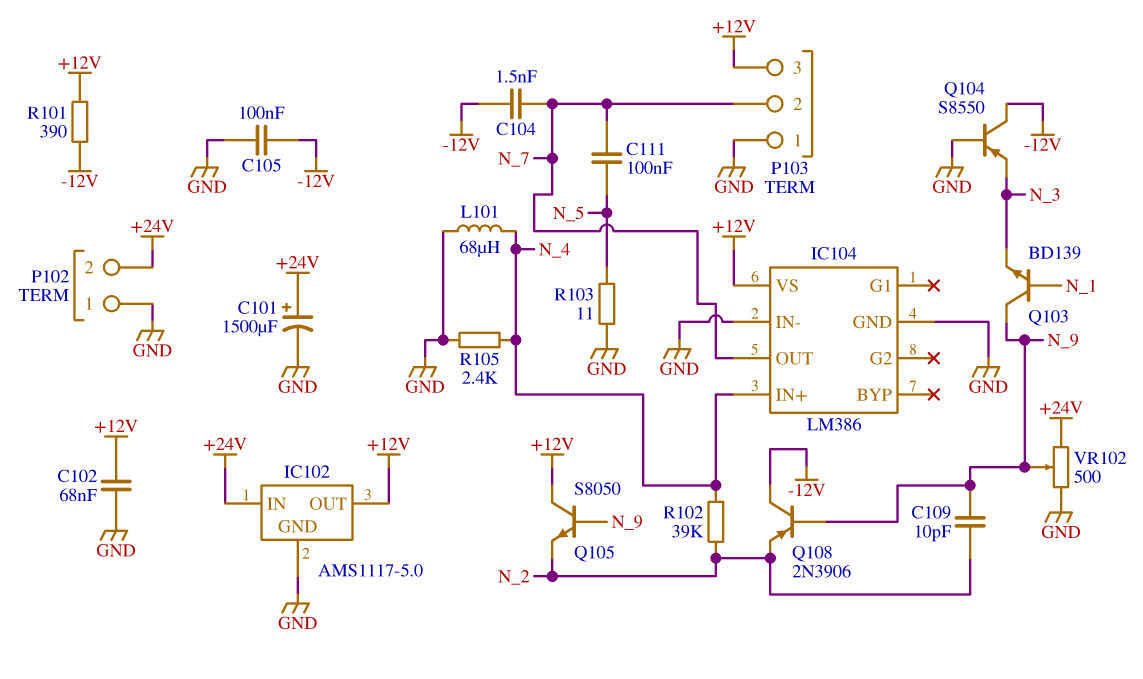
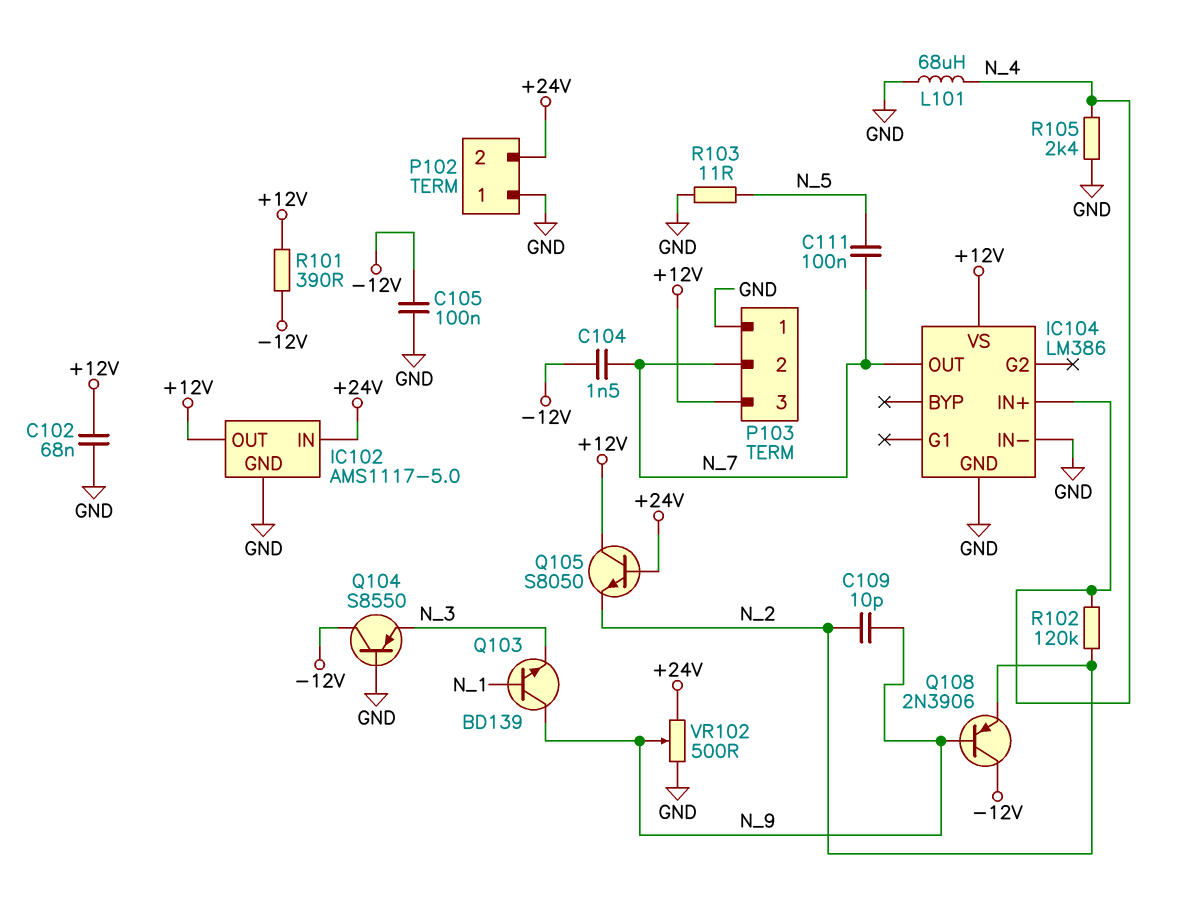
C101: 1500uF (plus +24V, minus GND) -> none
Q105: NPN S8050 (B N_9, C +12V, E N_2) -> NPN S8050 (B +24V, C +12V, E N_2)
R102: 39k (N_2, N_4) -> 120k (N_2, N_4)

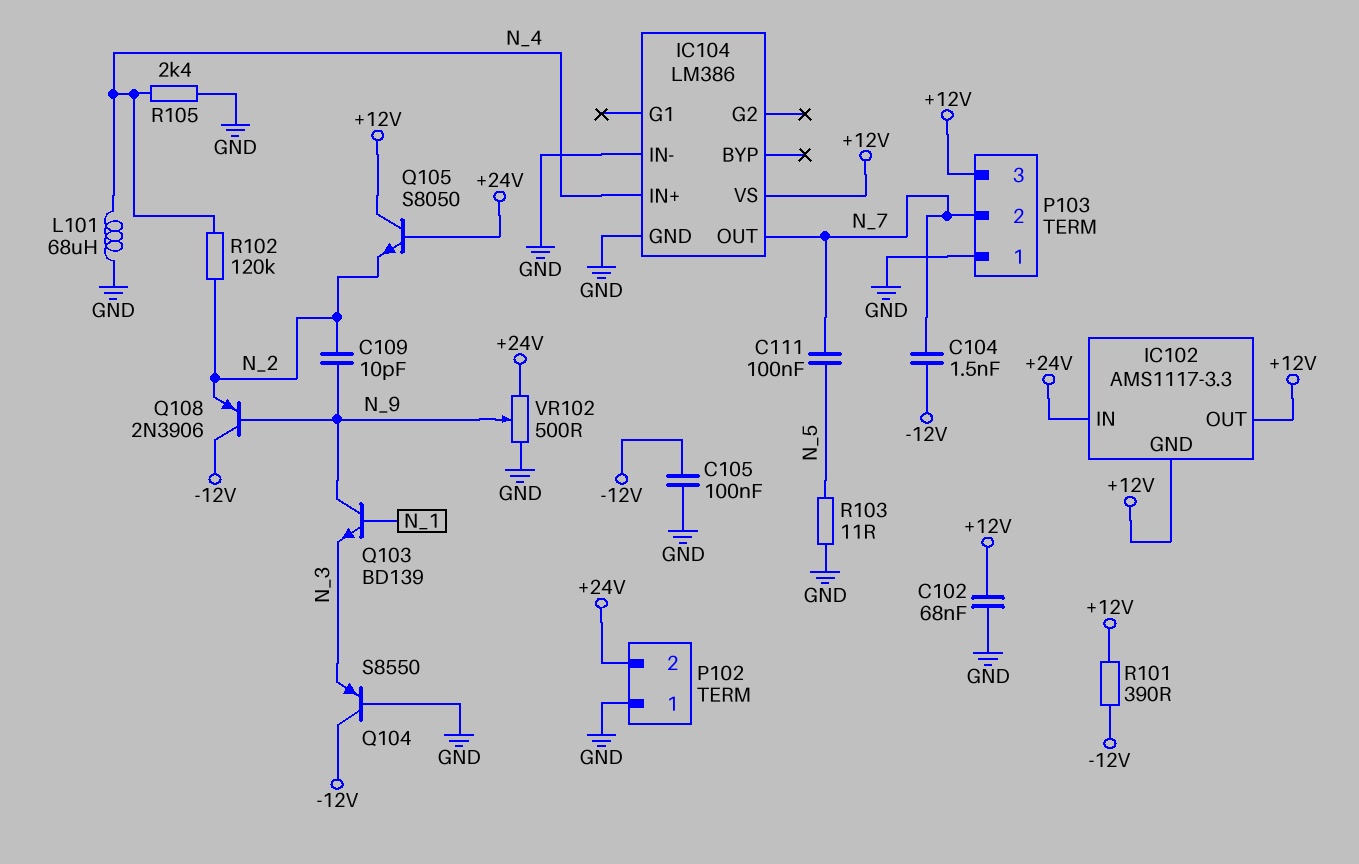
IC102: AMS1117-5.0 -> AMS1117-3.3
IC102 pin GND: GND -> +12V

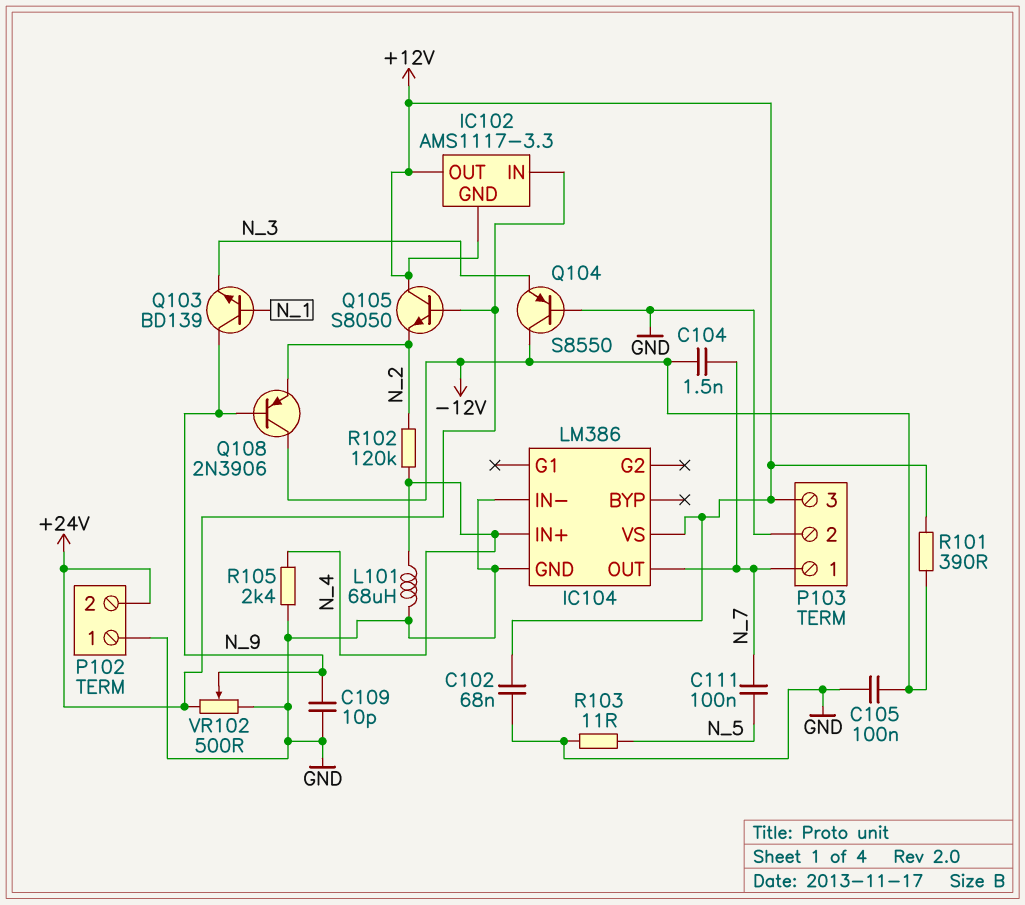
C109: 10pF (N_2, N_9) -> 10pF (GND, N_9)
P103 pin 1: GND -> N_7
P103 pin 2: N_7 -> GND

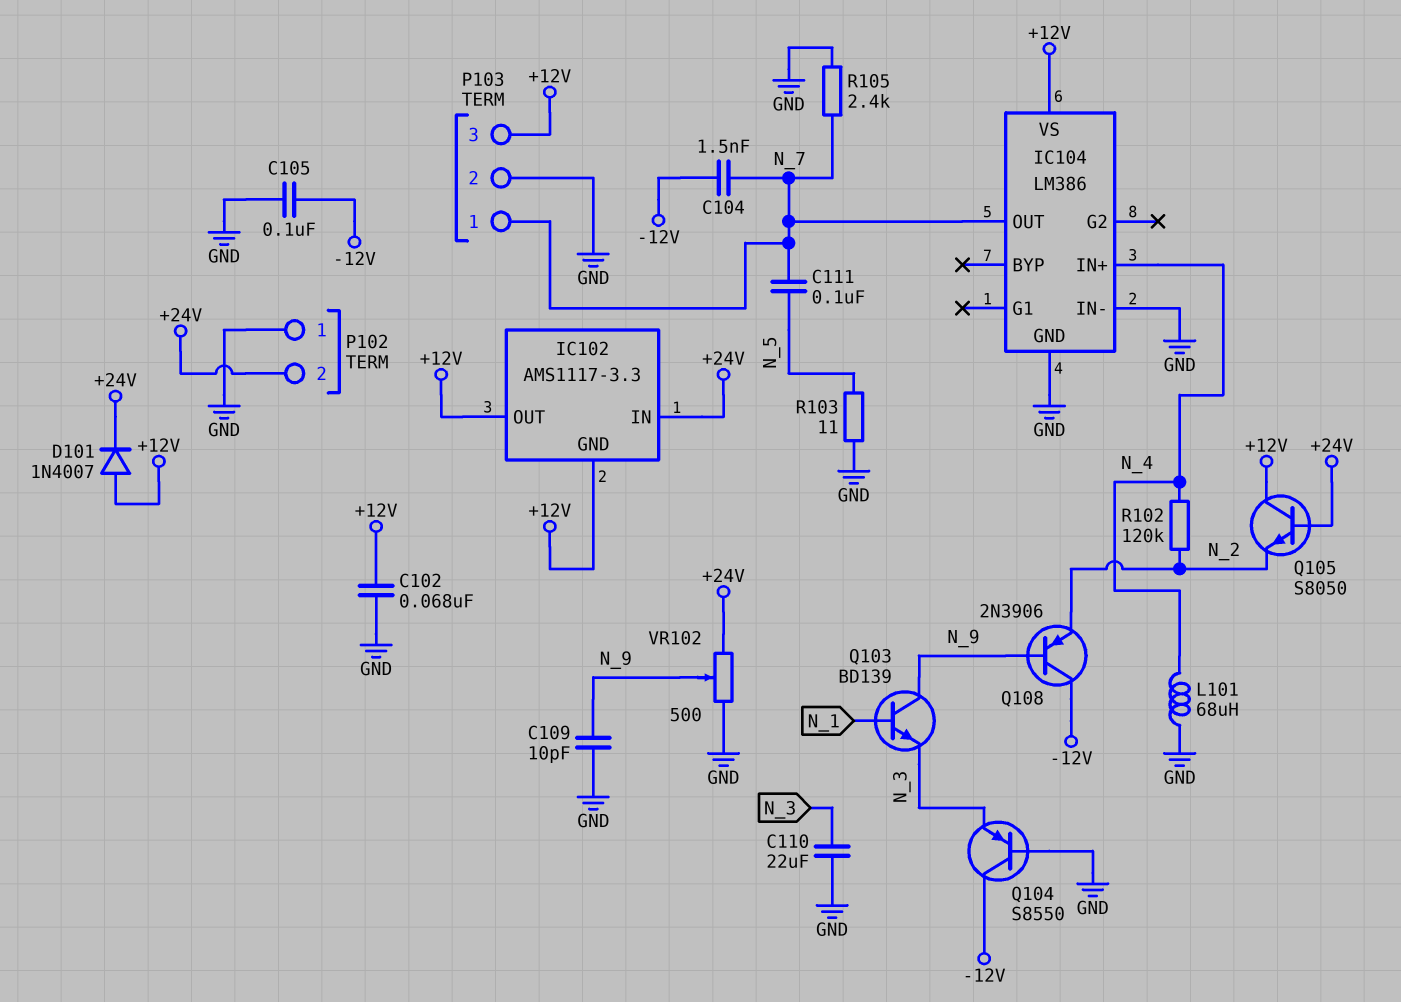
C110: none -> 22uF (GND, N_3)
D101: none -> diode 1N4007 (A +12V, K +24V)
R101: 390 (+12V, -12V) -> none
R105: 2.4k (GND, N_4) -> 2.4k (GND, N_7)

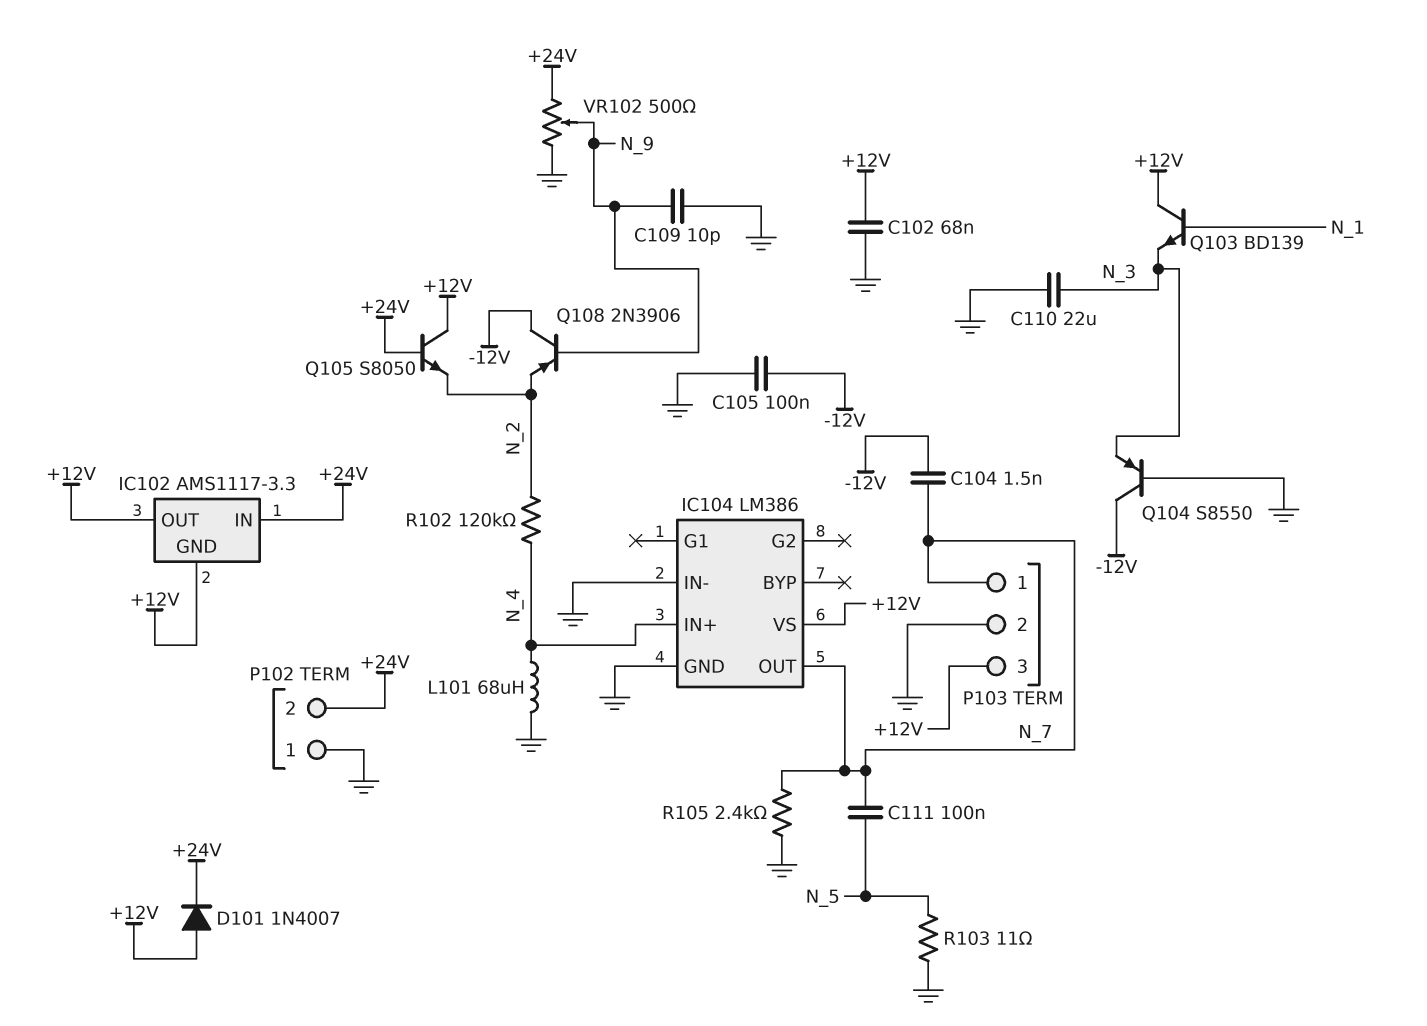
Q103: NPN BD139 (B N_1, C N_9, E N_3) -> NPN BD139 (B N_1, C +12V, E N_3)

